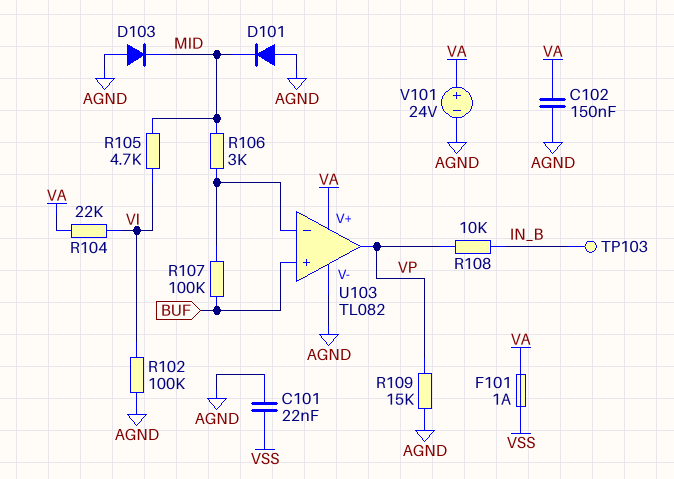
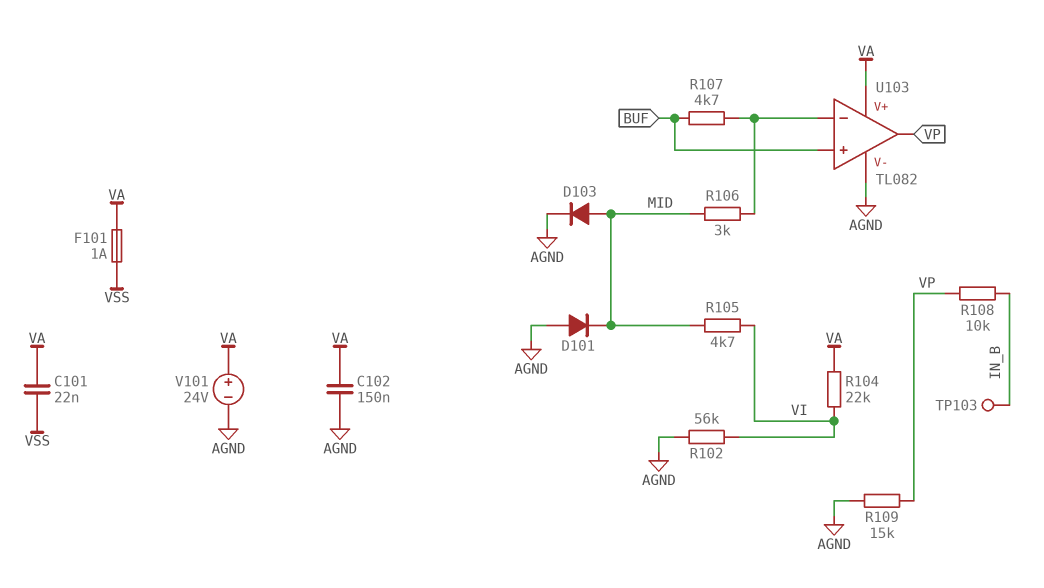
C101: 22nF (AGND, VSS) -> 22nF (VA, VSS)
D103: diode (A AGND, K MID) -> diode (A MID, K AGND)
R102: 100k (AGND, VI) -> 56k (AGND, VI)
R107: 100k (BUF, U103/in-) -> 4.7k (BUF, U103/in-)

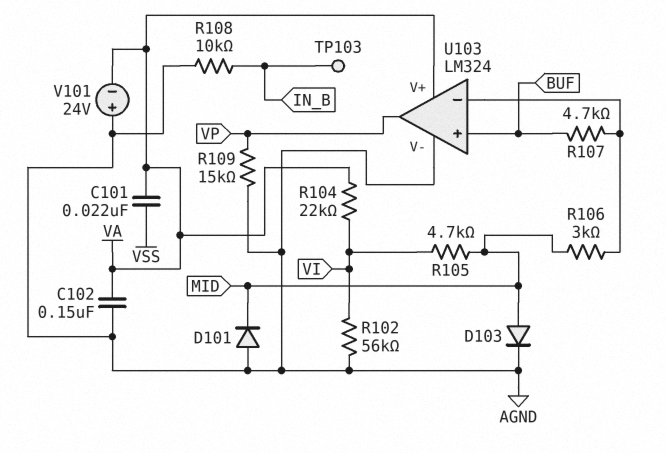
F101: 1A (VA, VSS) -> none
R108: 10k (IN_B, VP) -> 10k (AGND, IN_B)
U103: TL082 -> LM324
V101: 24V (plus VA, minus AGND) -> 24V (plus AGND, minus VA)

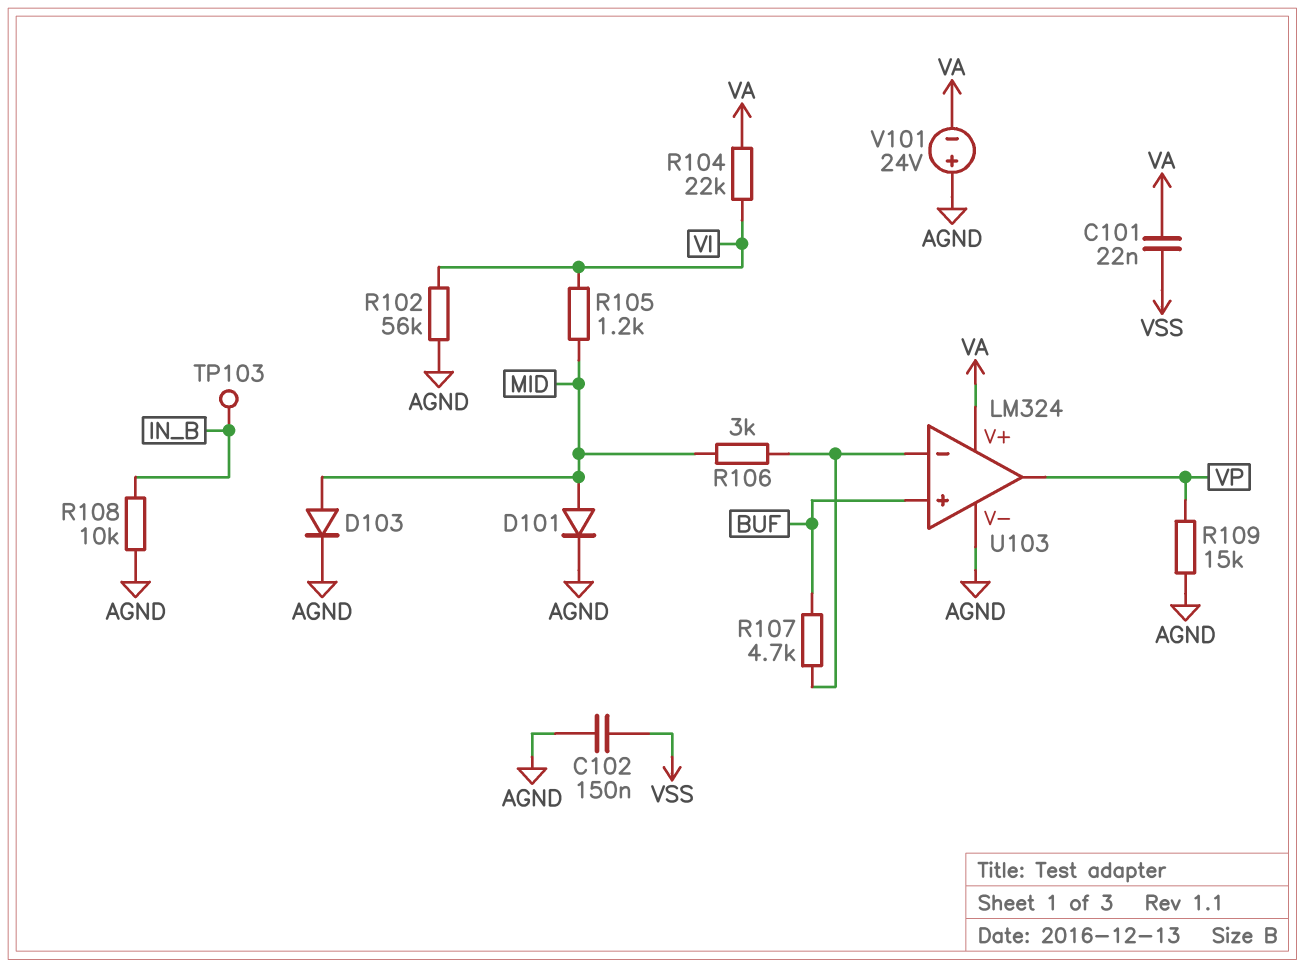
C102: 150nF (AGND, VA) -> 150nF (AGND, VSS)
D101: diode (A AGND, K MID) -> diode (A MID, K AGND)
R105: 4.7k (MID, VI) -> 1.2k (MID, VI)

